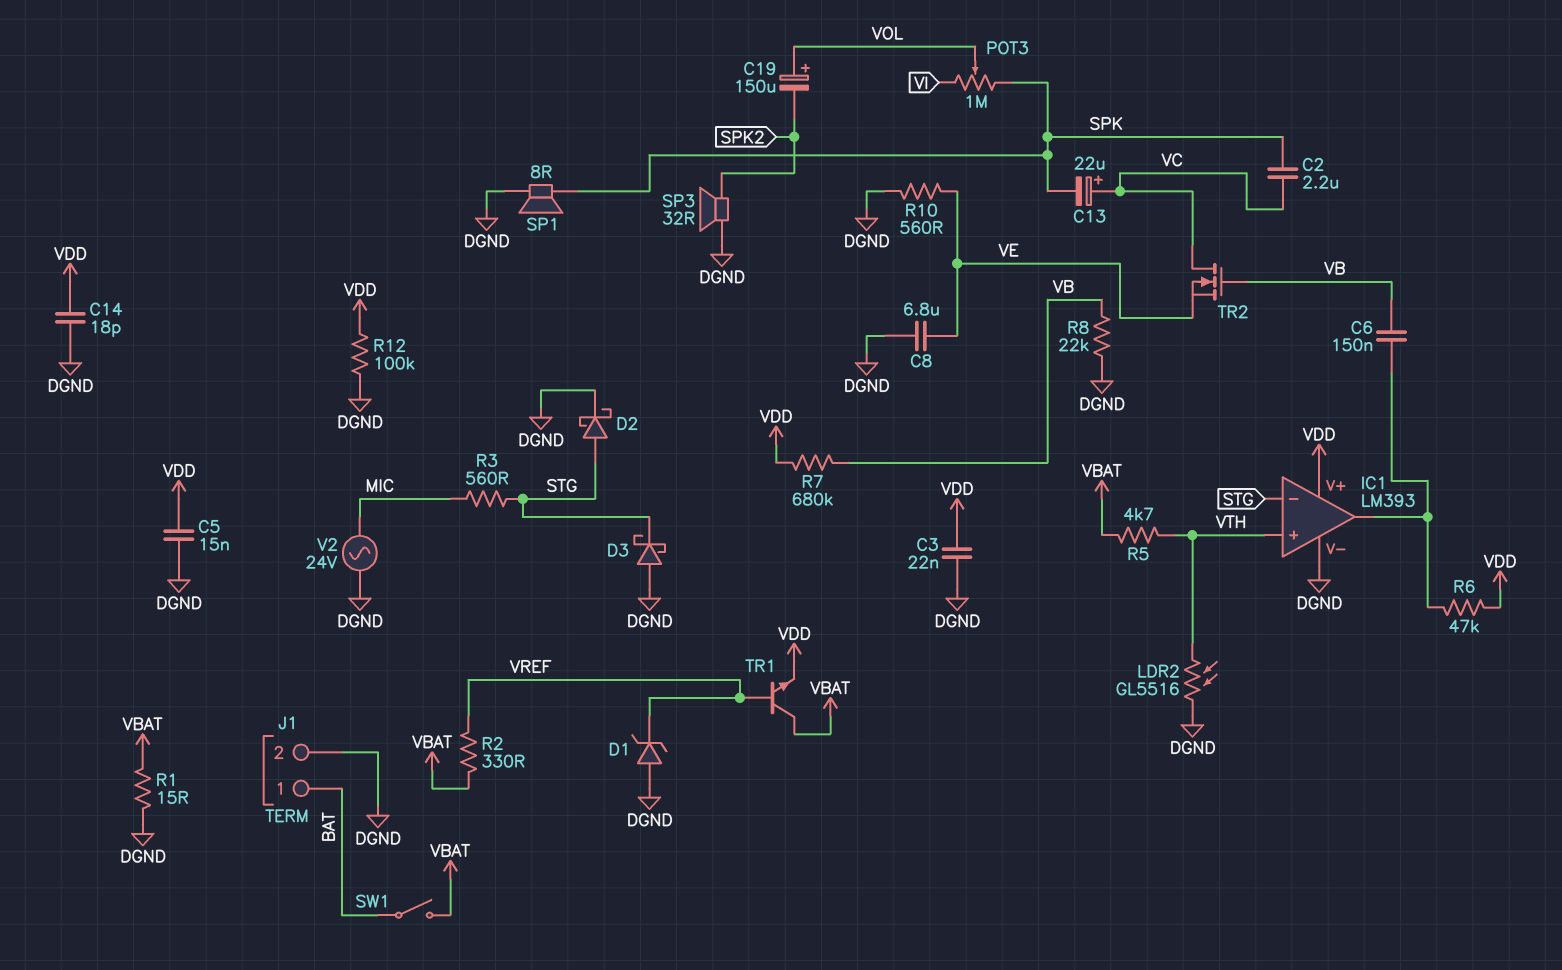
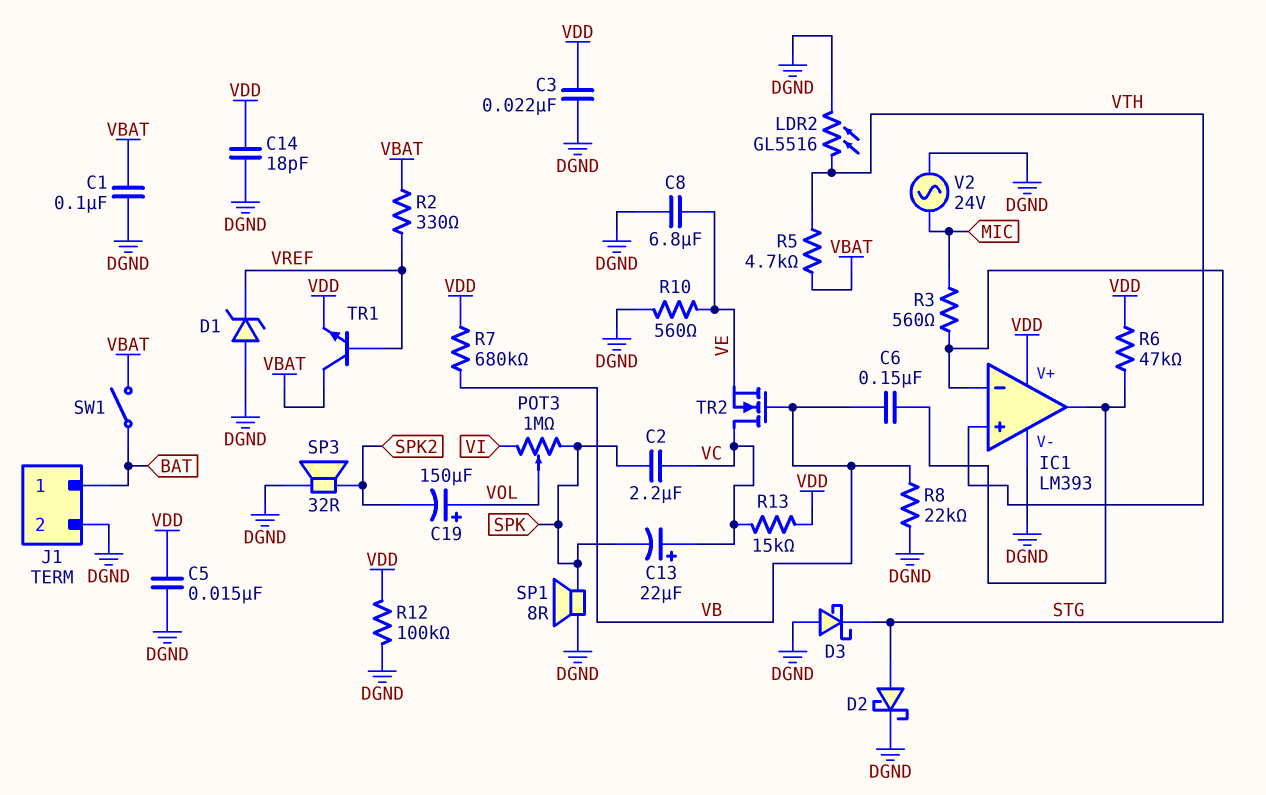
C1: none -> 100nF (DGND, VBAT)
R1: 15 (DGND, VBAT) -> none
R13: none -> 15k (VC, VDD)

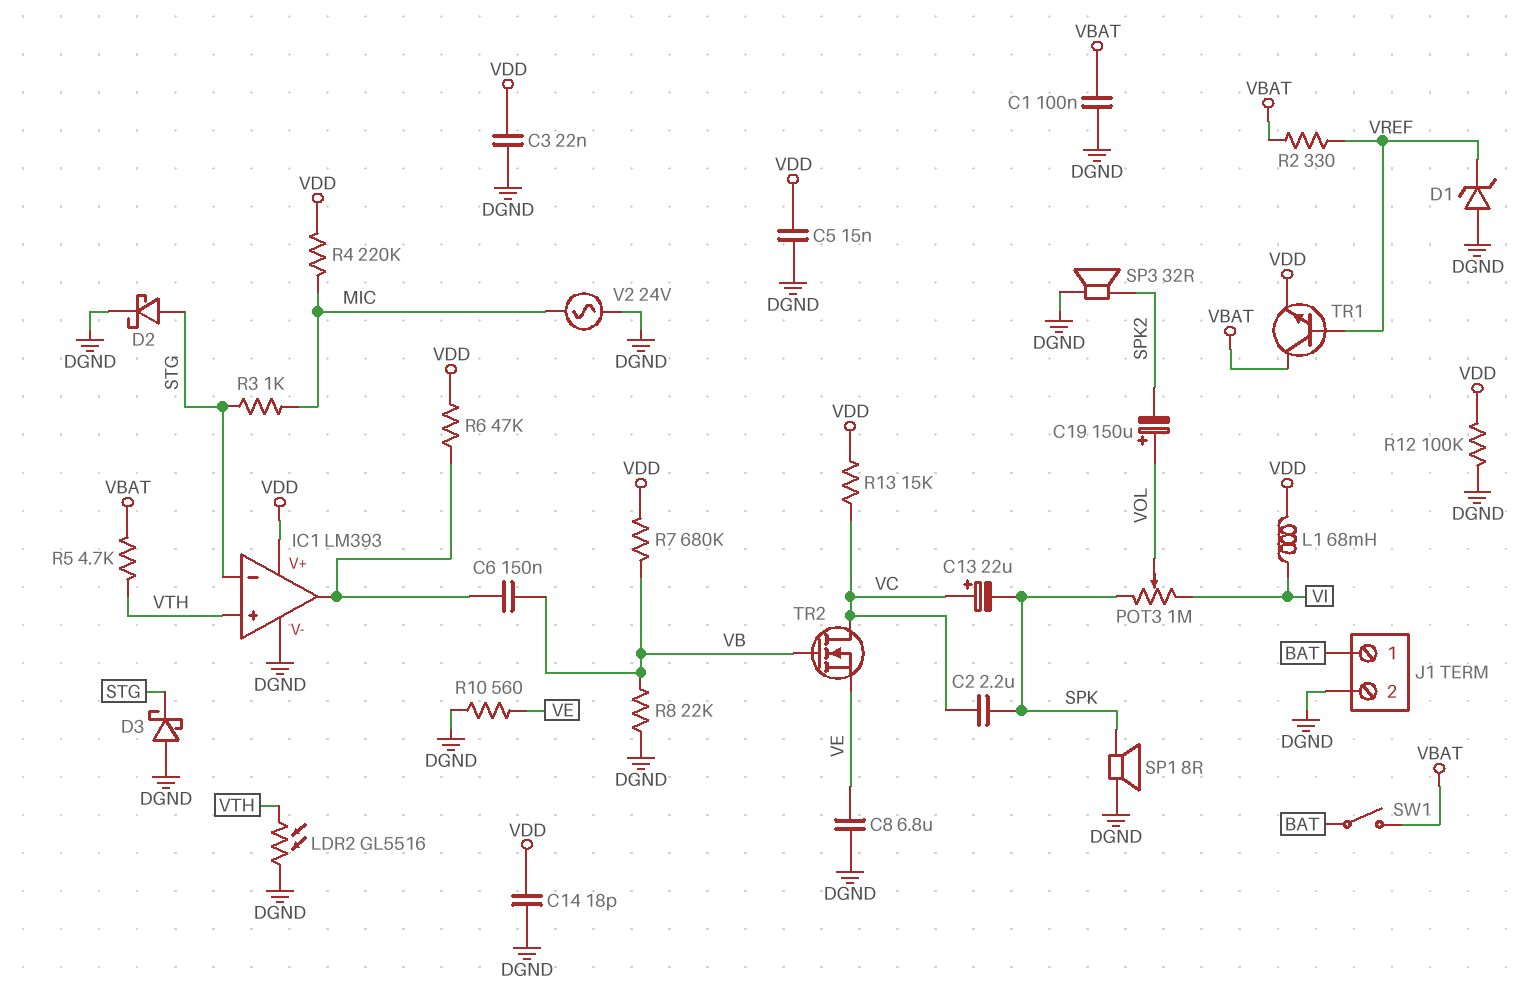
L1: none -> 68mH (VDD, VI)
R3: 560 (MIC, STG) -> 1k (MIC, STG)
R4: none -> 220k (MIC, VDD)

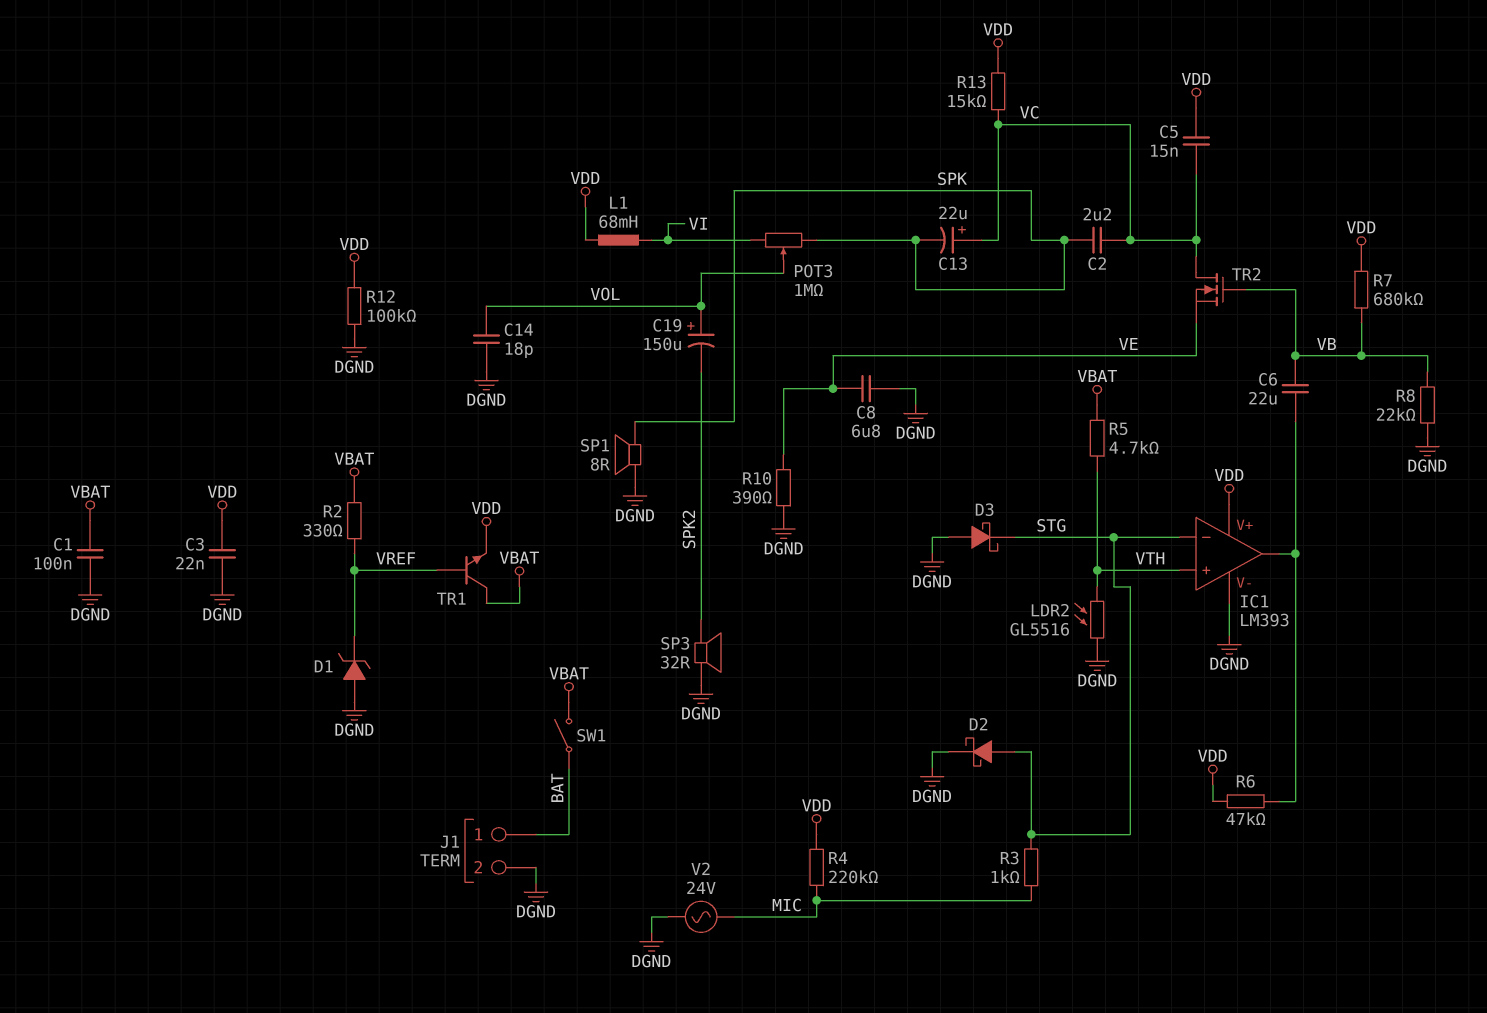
C5: 15nF (DGND, VDD) -> 15nF (VC, VDD)
C6: 150nF (IC1/out, VB) -> 22uF (IC1/out, VB)
C14: 18pF (DGND, VDD) -> 18pF (DGND, VOL)
R10: 560 (DGND, VE) -> 390 (DGND, VE)

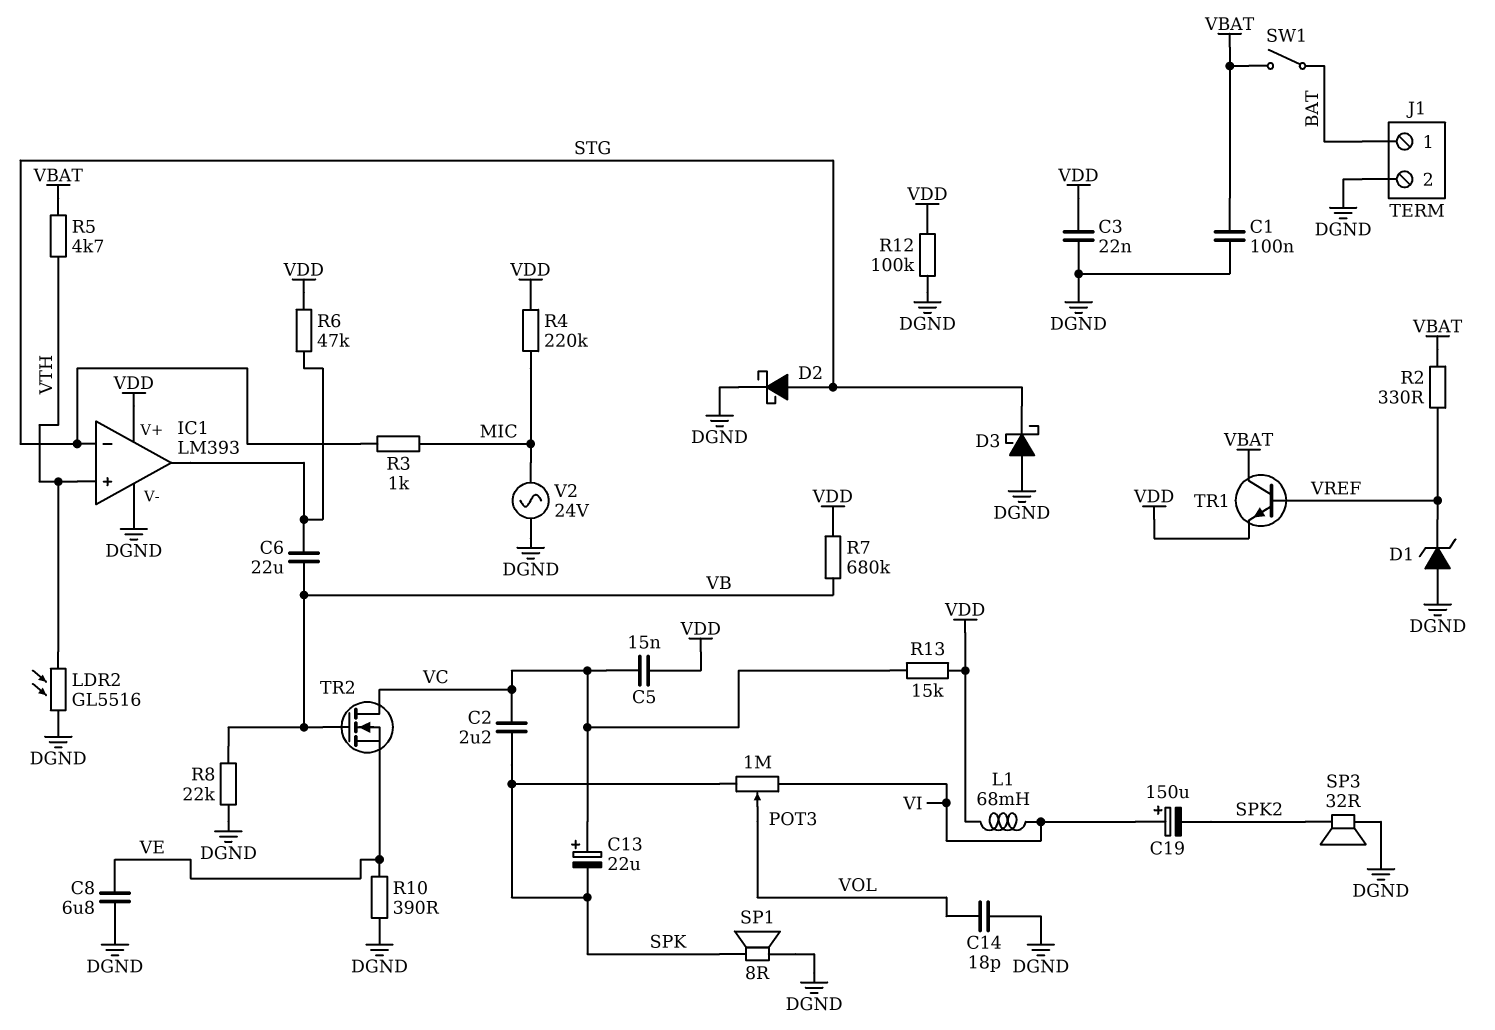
C19: 150uF (plus VOL, minus SPK2) -> 150uF (plus VI, minus SPK2)

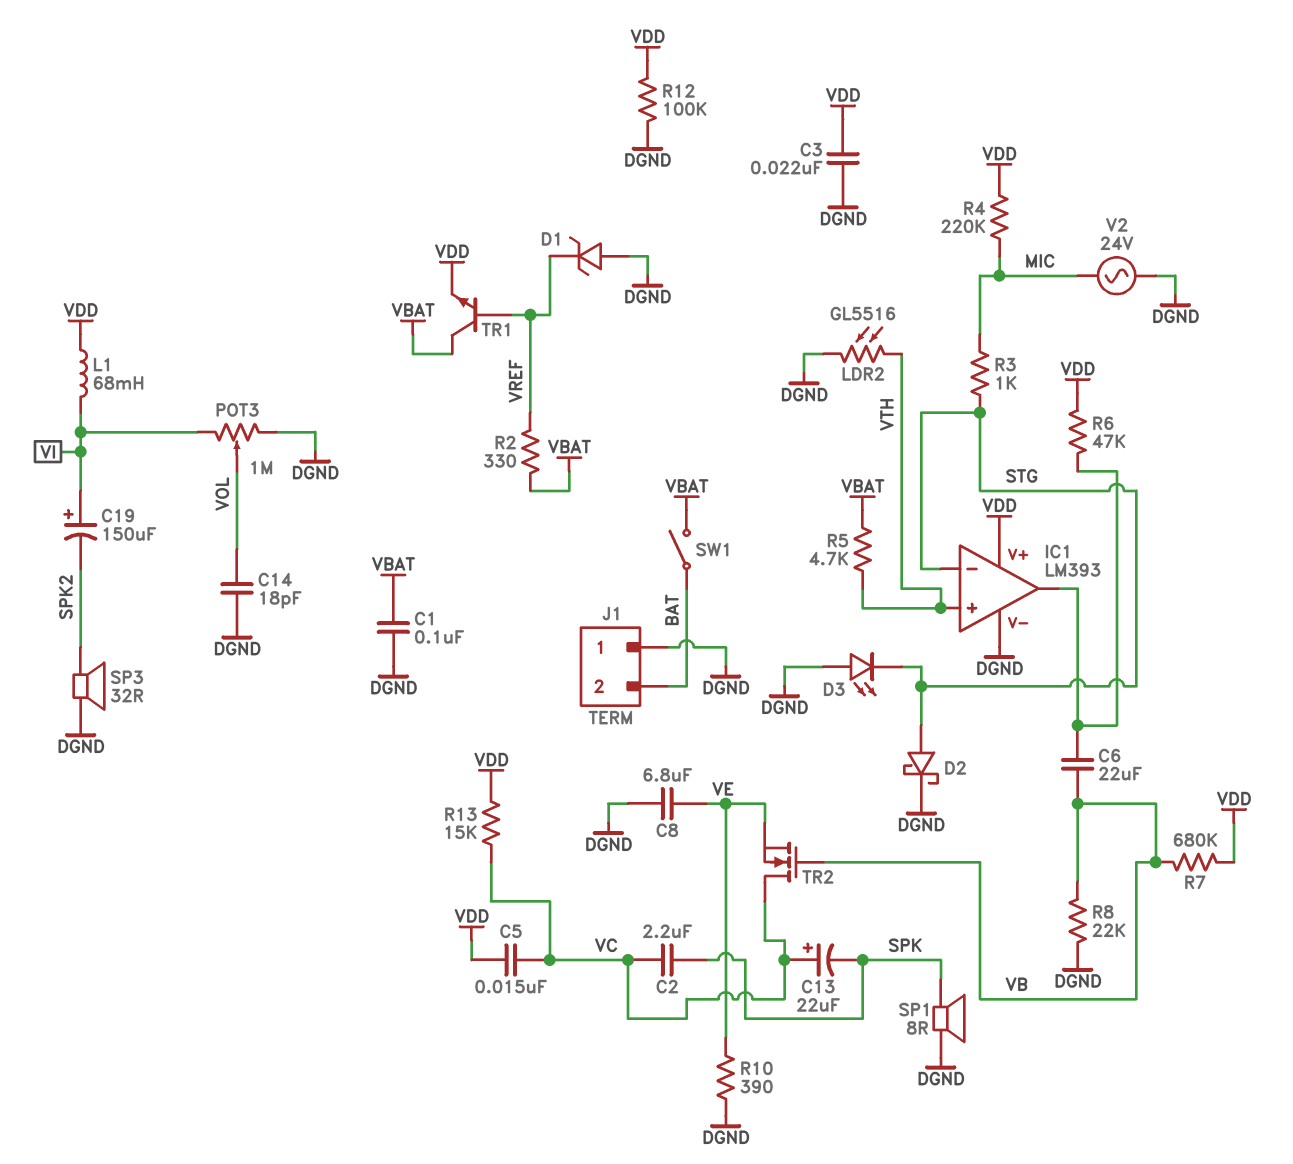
D3: schottky (A DGND, K STG) -> LED (A DGND, K STG)
J1 pin 1: BAT -> DGND
J1 pin 2: DGND -> BAT
POT3: 1M (SPK, VI, wiper VOL) -> 1M (DGND, VI, wiper VOL)

